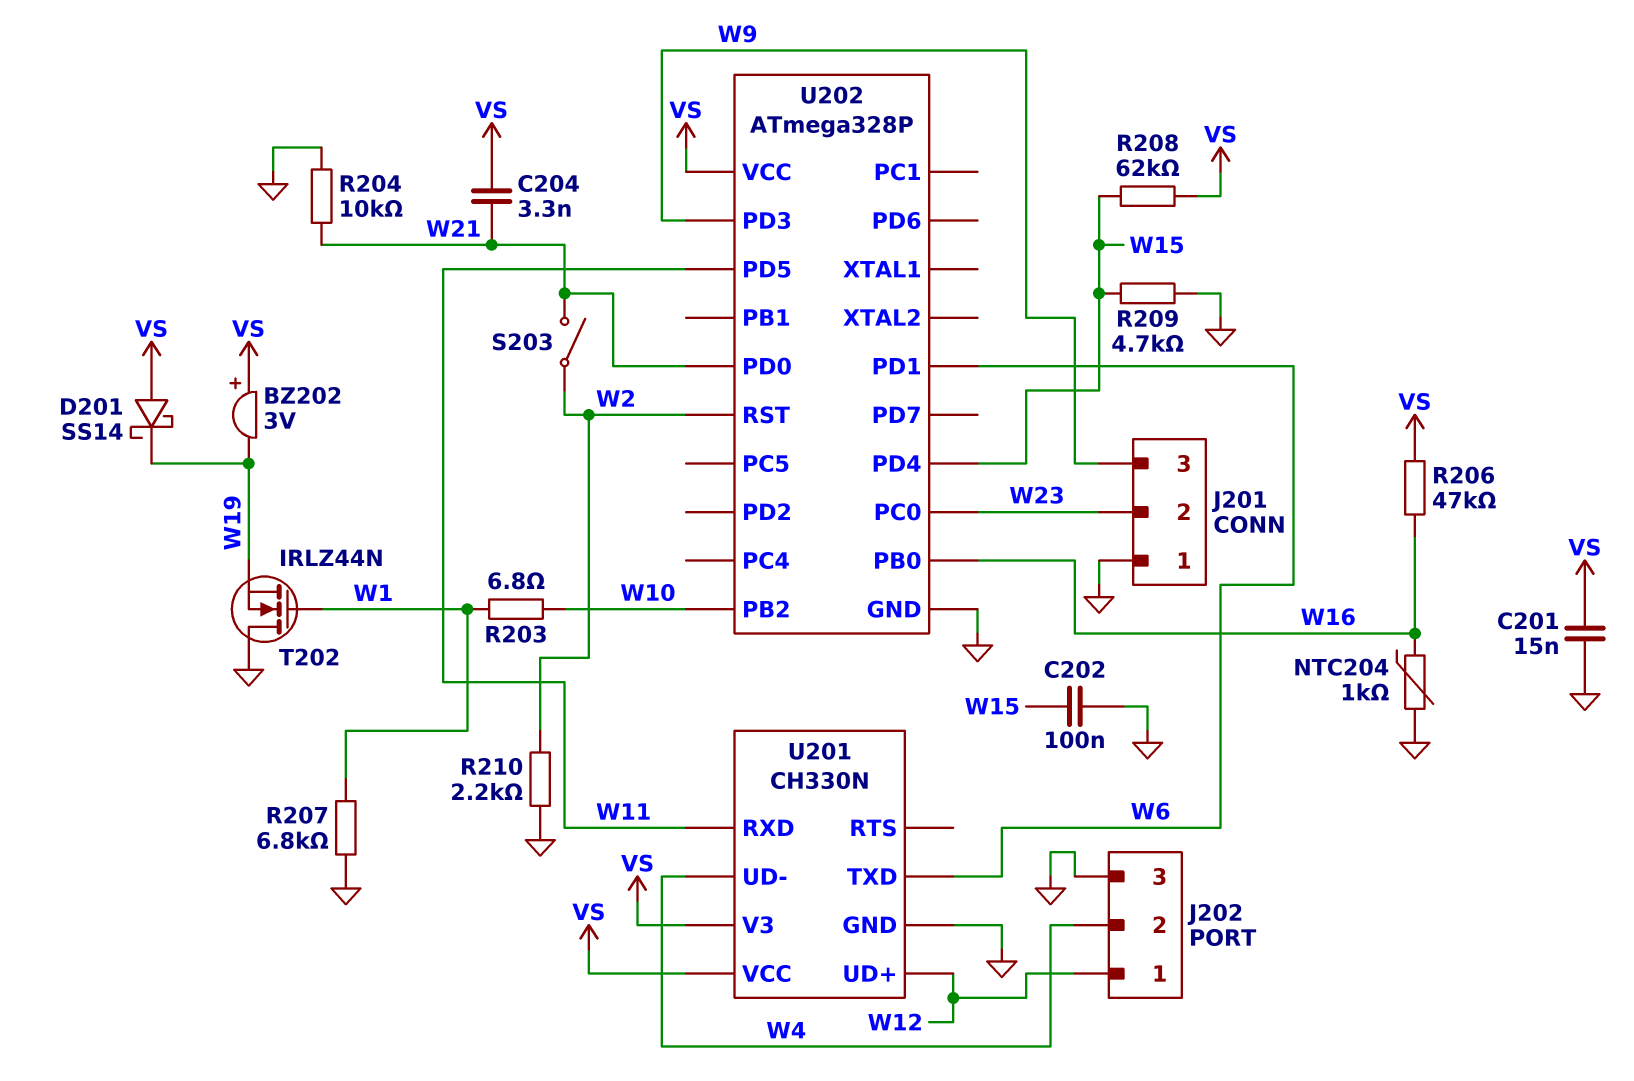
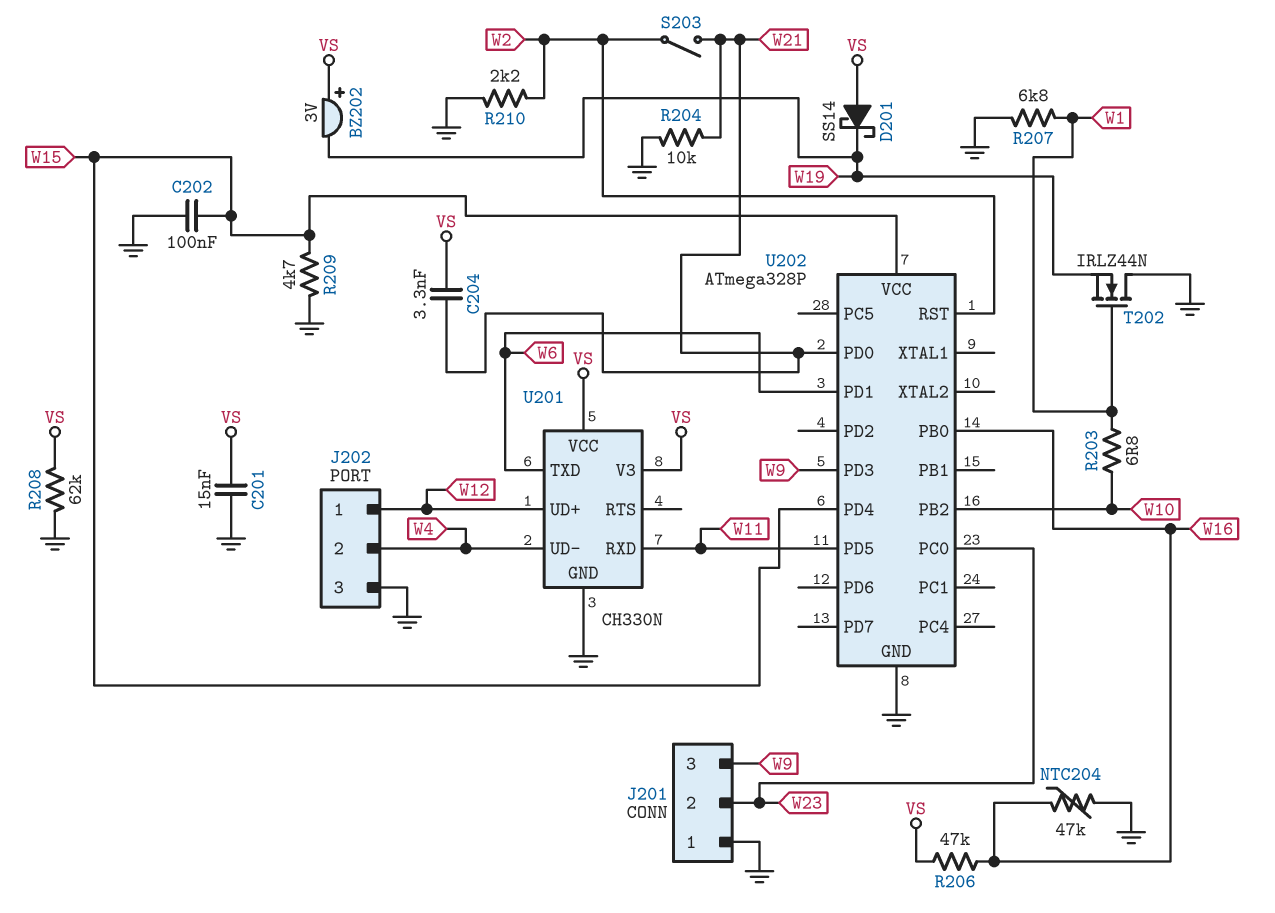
NTC204: 1k (GND, W16) -> 47k (GND, W16)
R208: 62k (VS, W15) -> 62k (GND, VS)
U202 pin VCC: VS -> W15

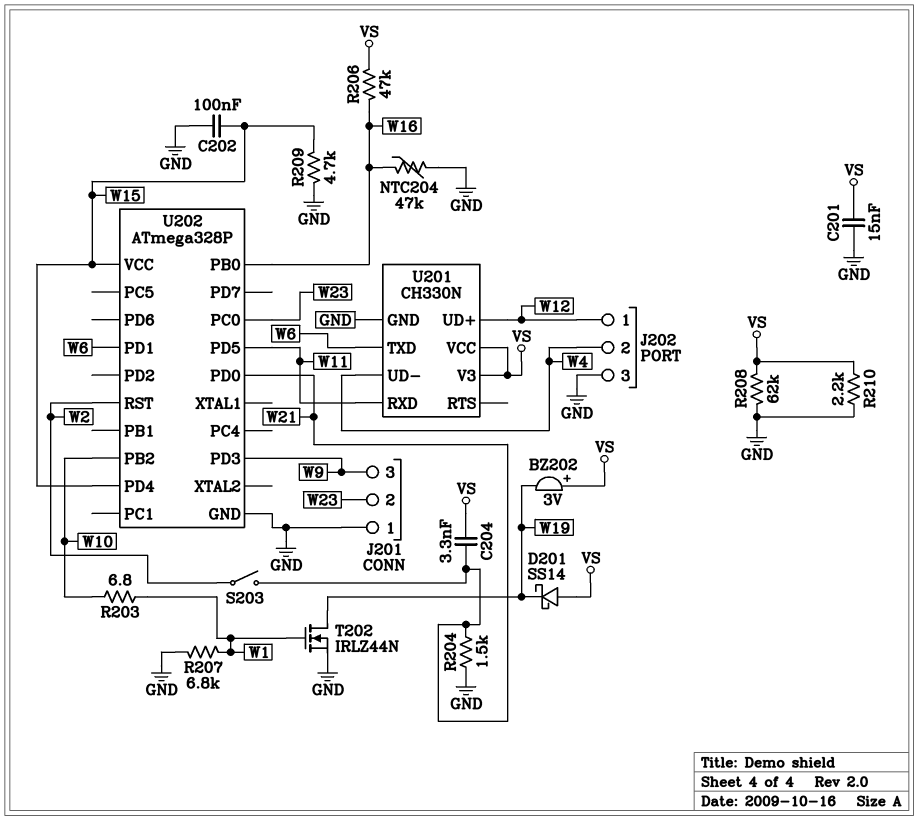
R204: 10k (GND, W21) -> 1.5k (GND, W21)
R210: 2.2k (GND, W2) -> 2.2k (GND, VS)
T202: NMOS IRLZ44N (G W1, D GND, S W19) -> NMOS IRLZ44N (G W1, D W19, S GND)

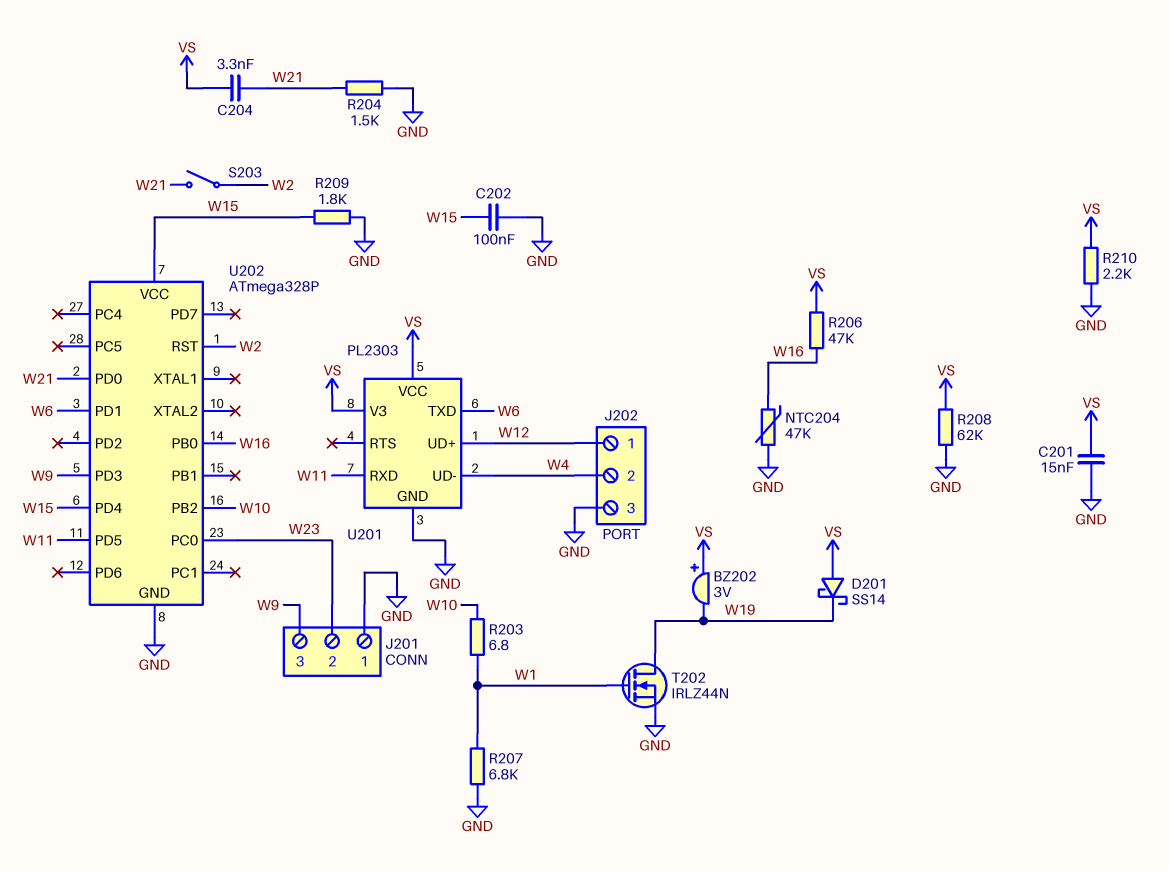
R209: 4.7k (GND, W15) -> 1.8k (GND, W15)
U201: CH330N -> PL2303

